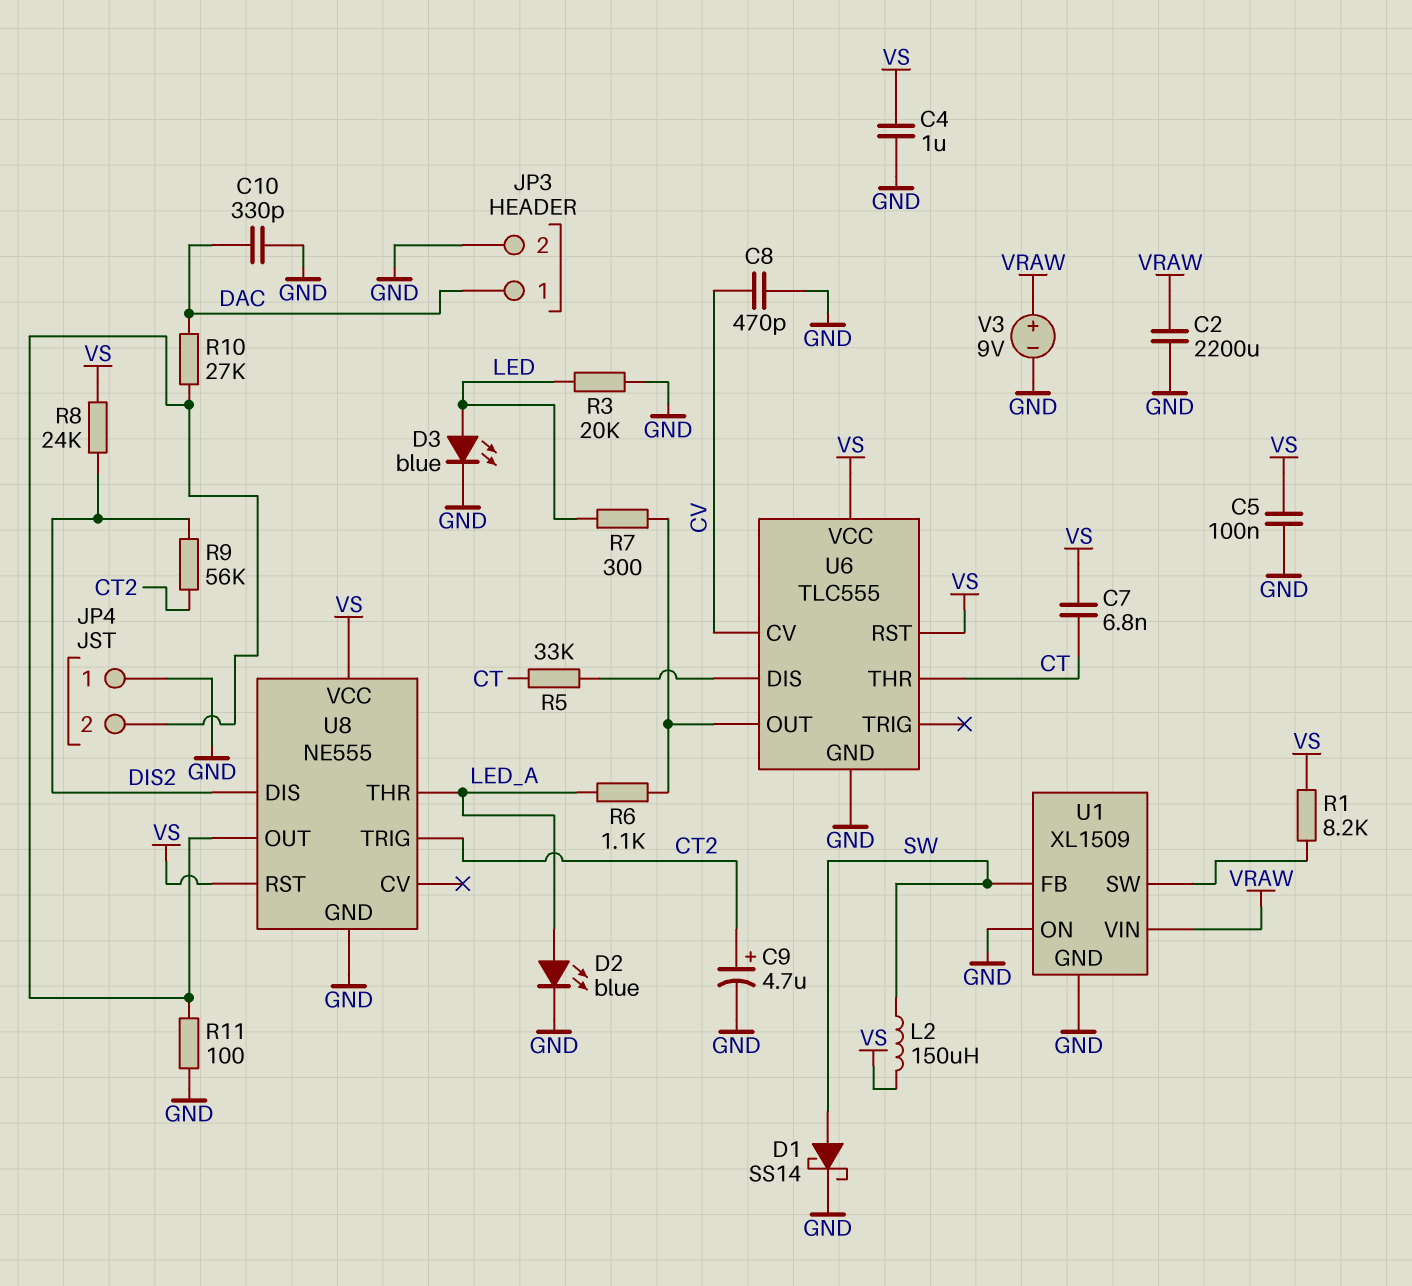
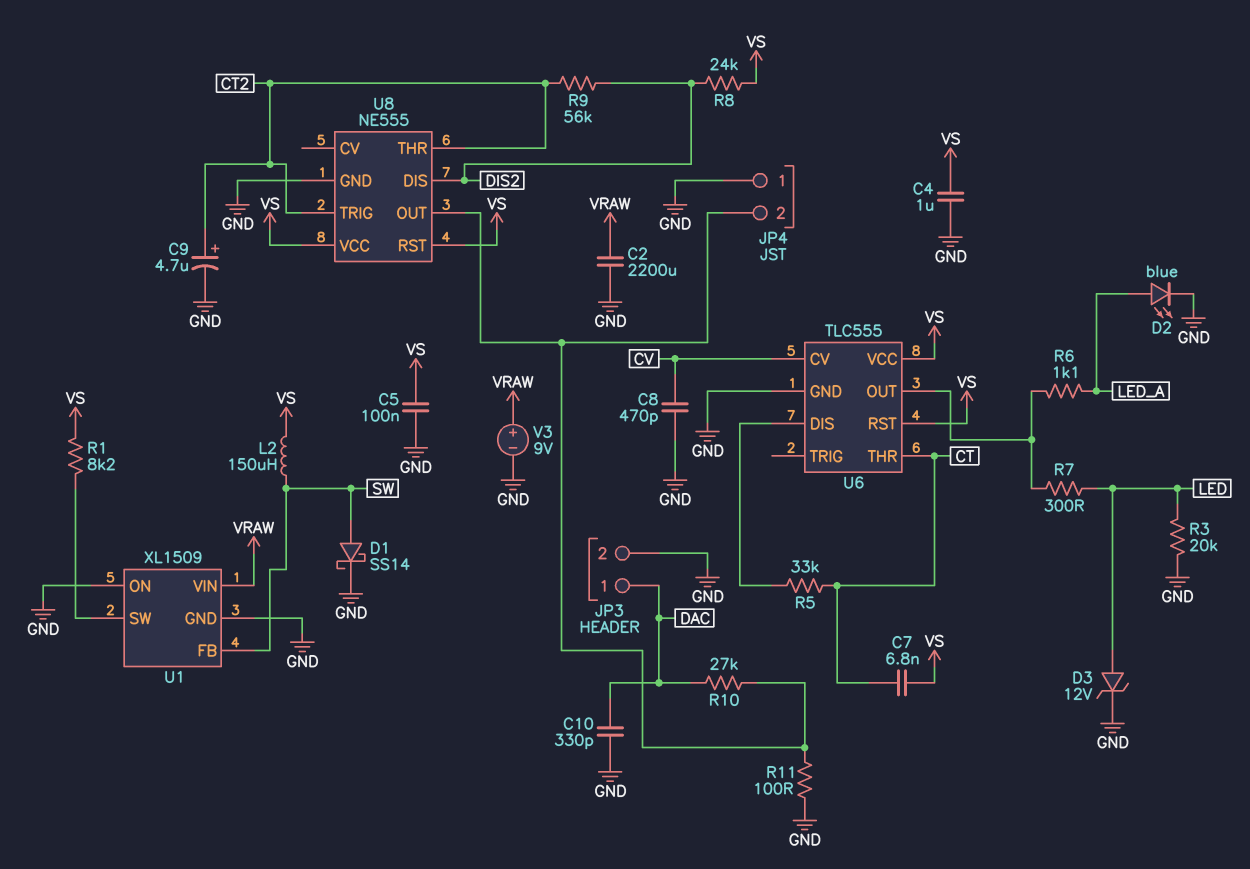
D3: LED blue (A LED, K GND) -> zener 12V (A LED, K GND)
U8 pin THR: LED_A -> CT2

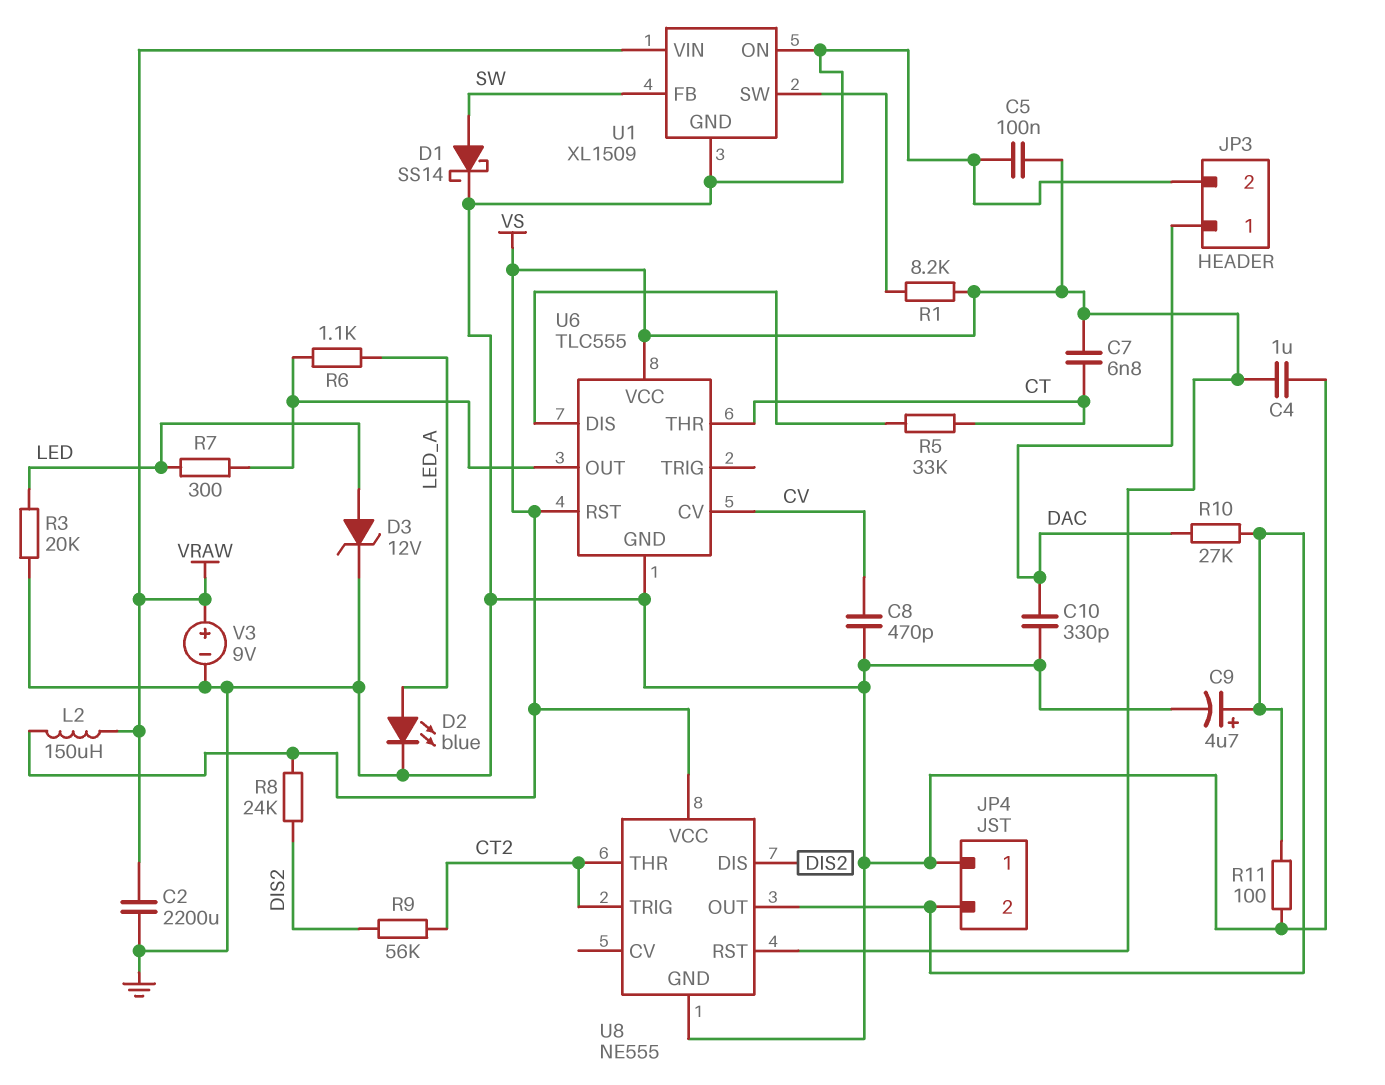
C9: 4.7uF (plus CT2, minus GND) -> 4.7uF (plus JP4/2, minus GND)
L2: 150uH (SW, VS) -> 150uH (VRAW, VS)

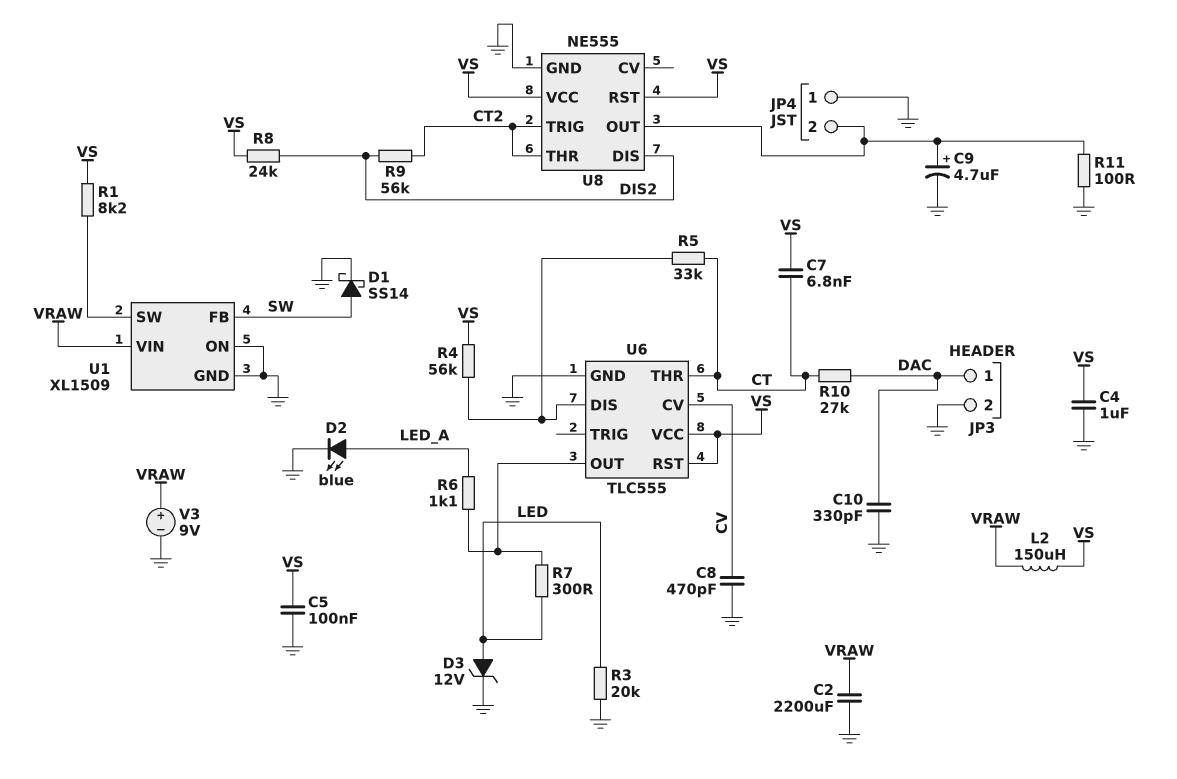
R4: none -> 56k (U6/DIS, VS)
R10: 27k (DAC, JP4/2) -> 27k (CT, DAC)

